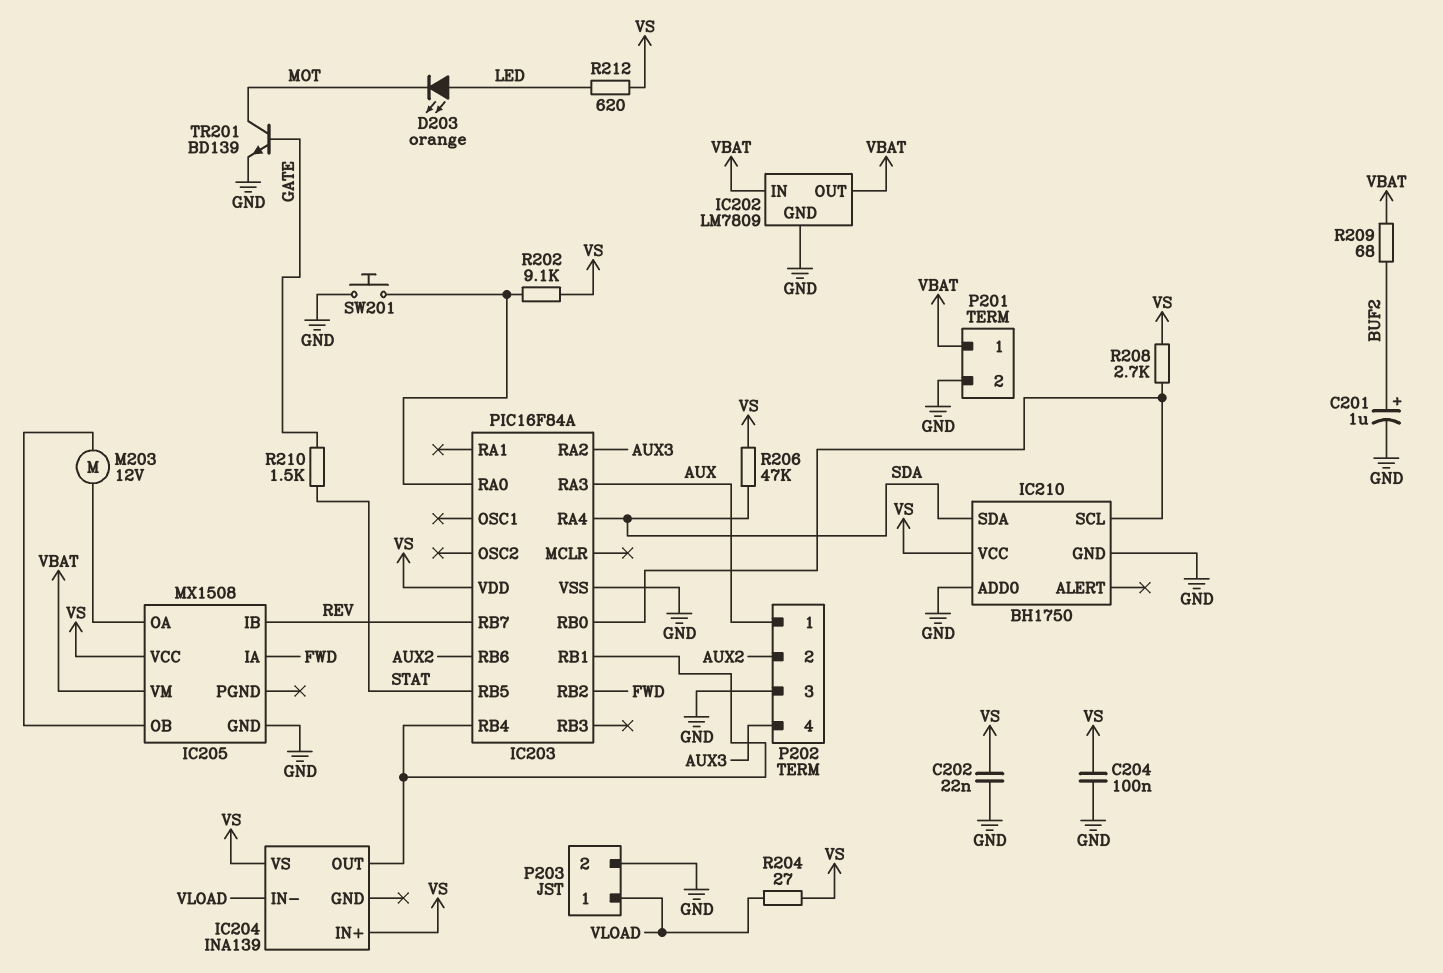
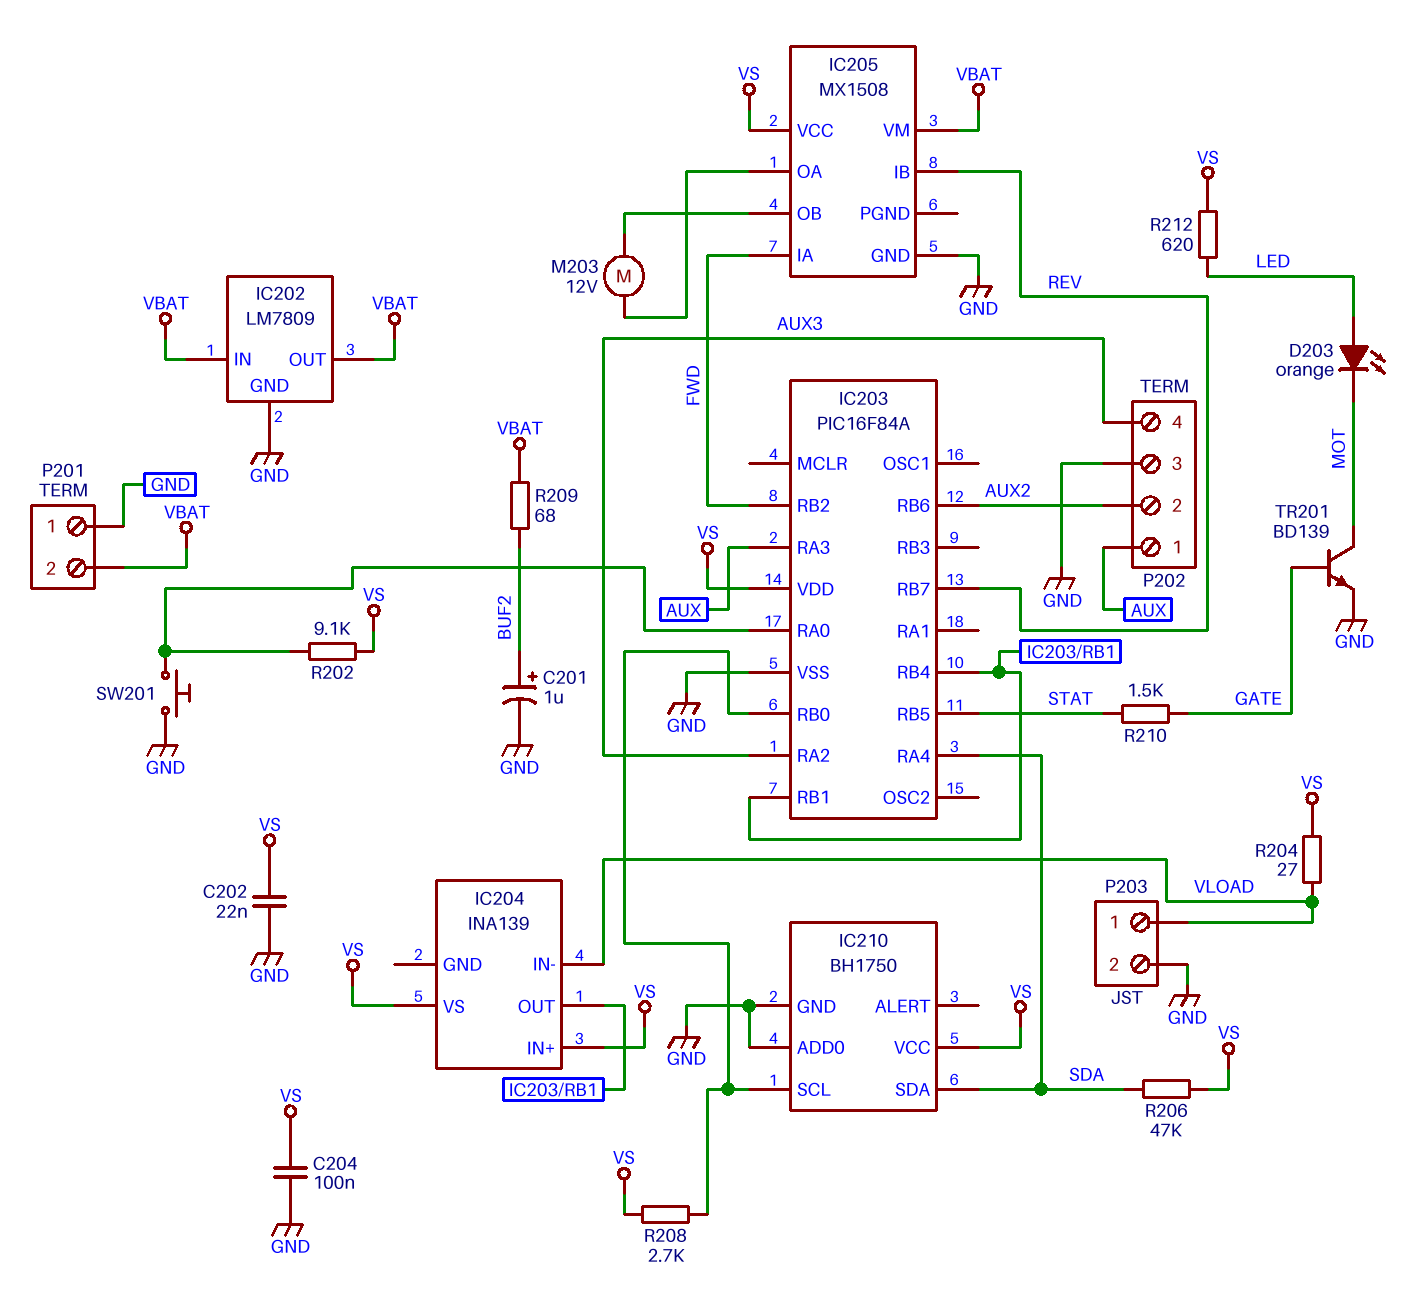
P201 pin 1: VBAT -> GND
P201 pin 2: GND -> VBAT

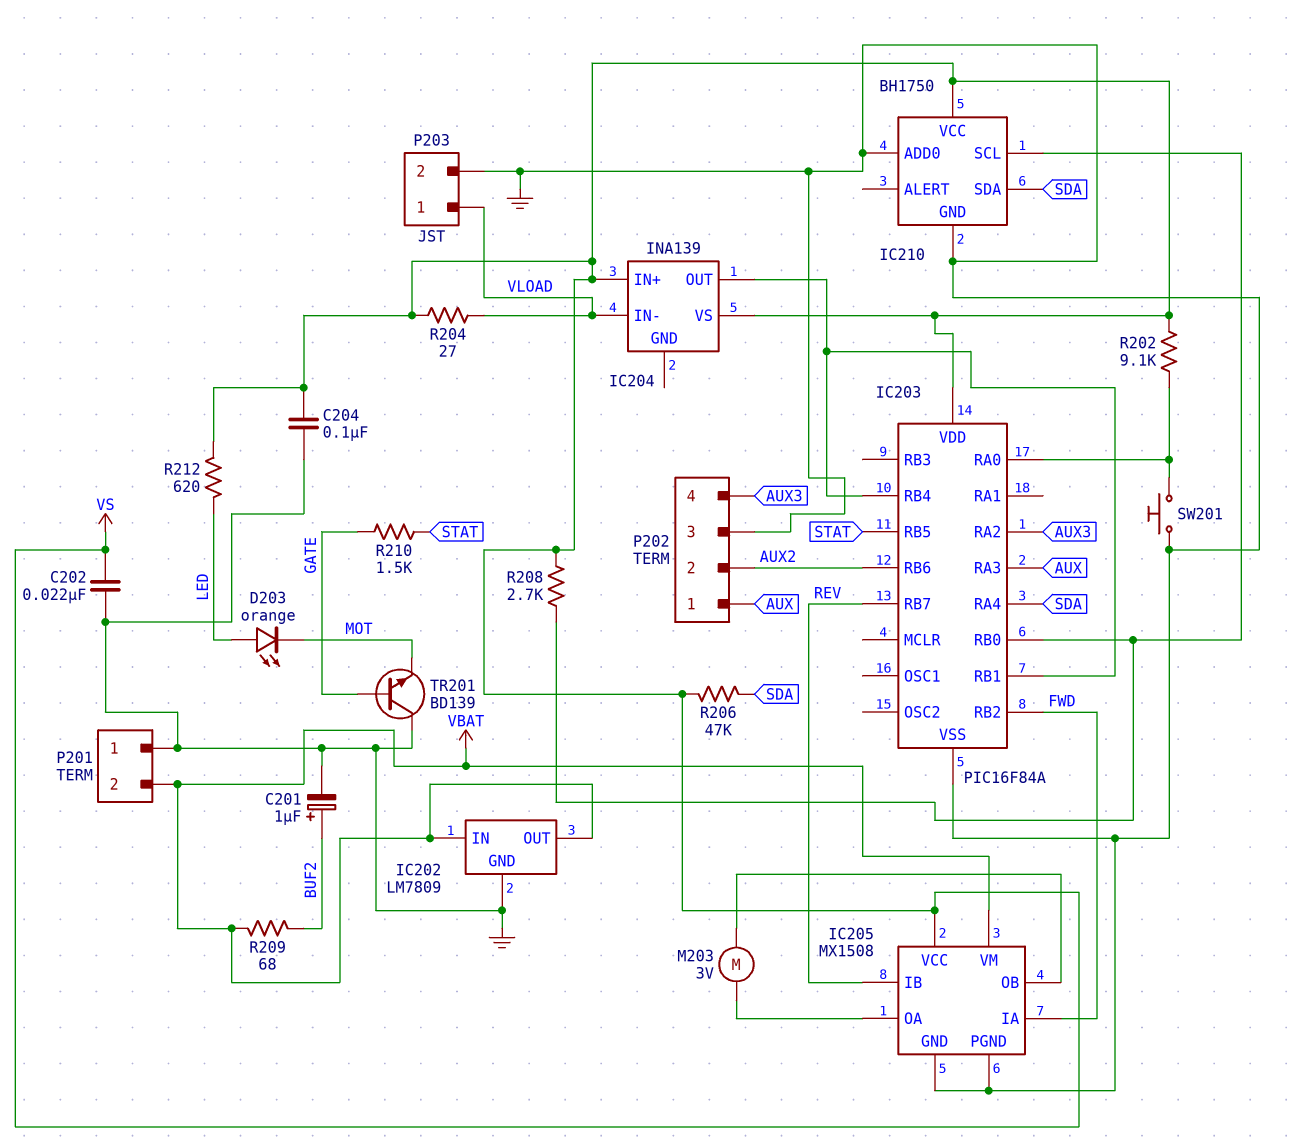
IC205 pin PGND: none -> GND
M203: motor 12V (IC205/OA, IC205/OB) -> motor 3V (IC205/OA, IC205/OB)
TR201: NPN BD139 (B GATE, C MOT, E GND) -> NPN BD139 (B GATE, C GND, E MOT)

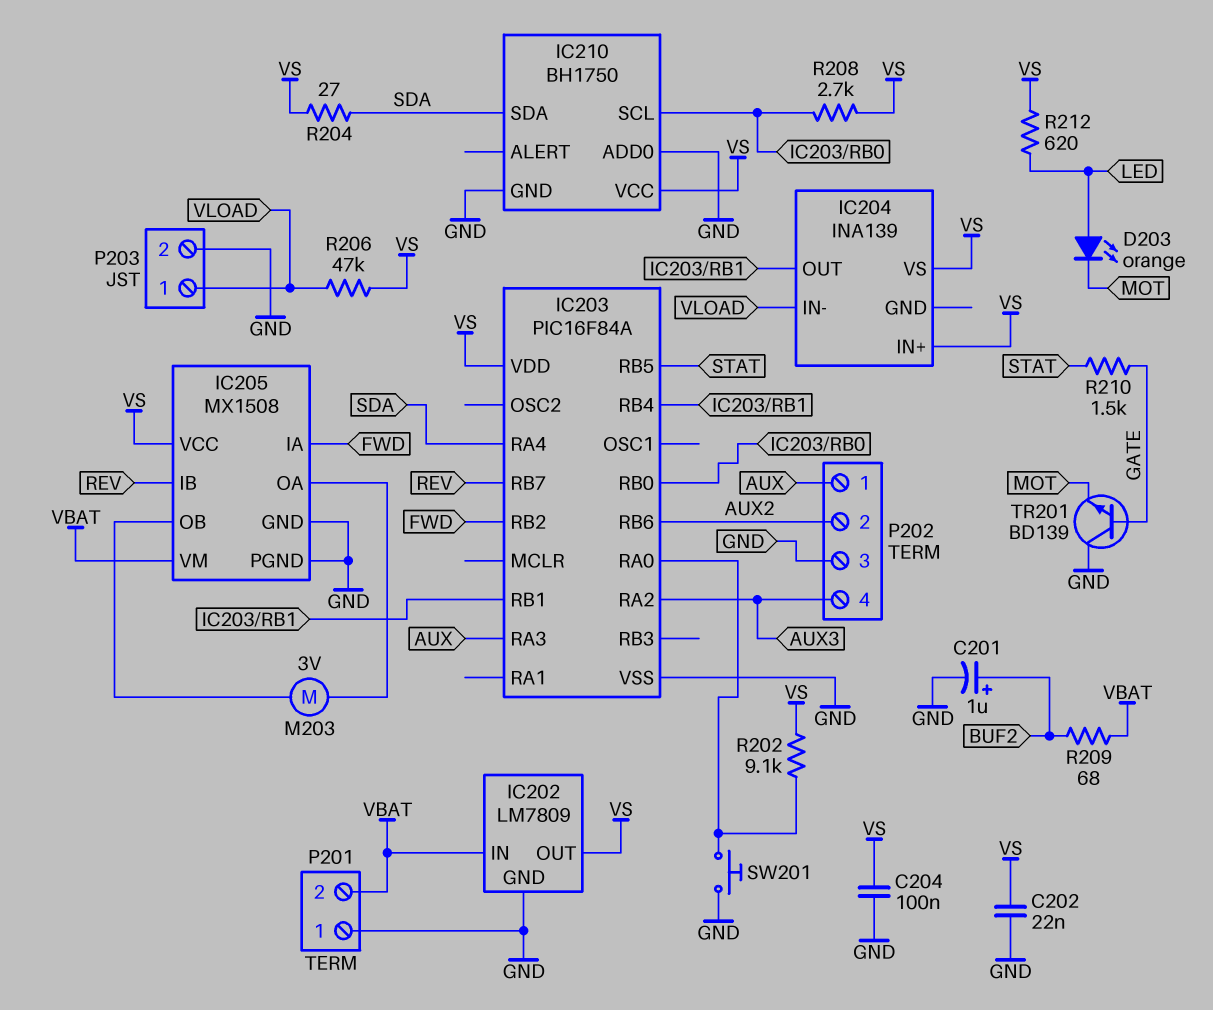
IC202 pin OUT: VBAT -> VS
R204: 27 (VLOAD, VS) -> 27 (SDA, VS)
R206: 47k (SDA, VS) -> 47k (VLOAD, VS)

